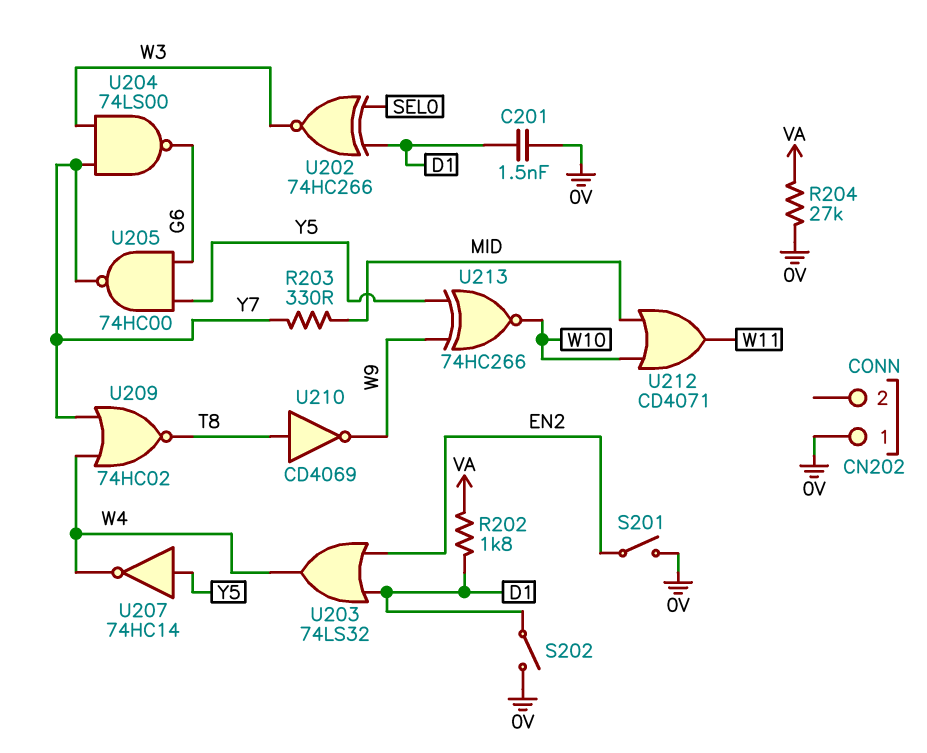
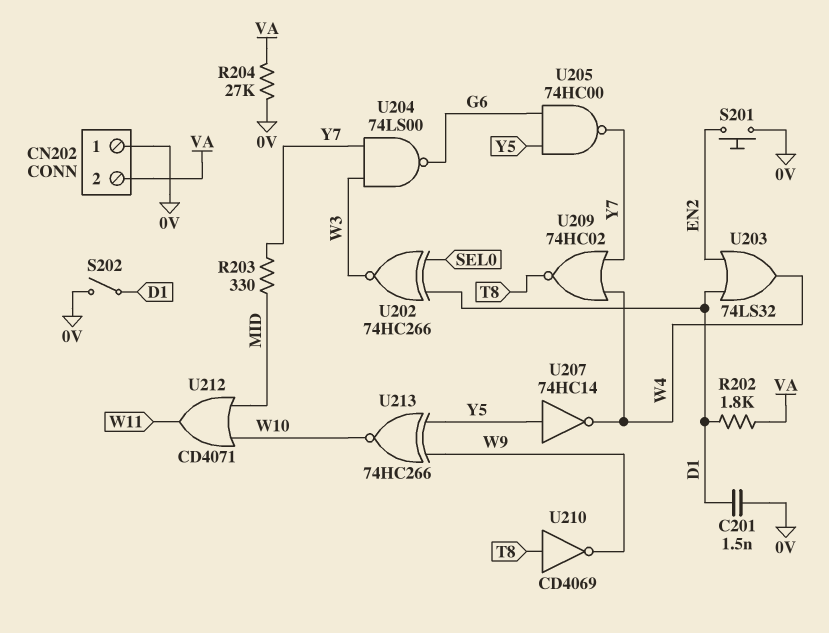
CN202 pin 2: none -> VA
S201: switch (0V, EN2) -> button (0V, EN2)

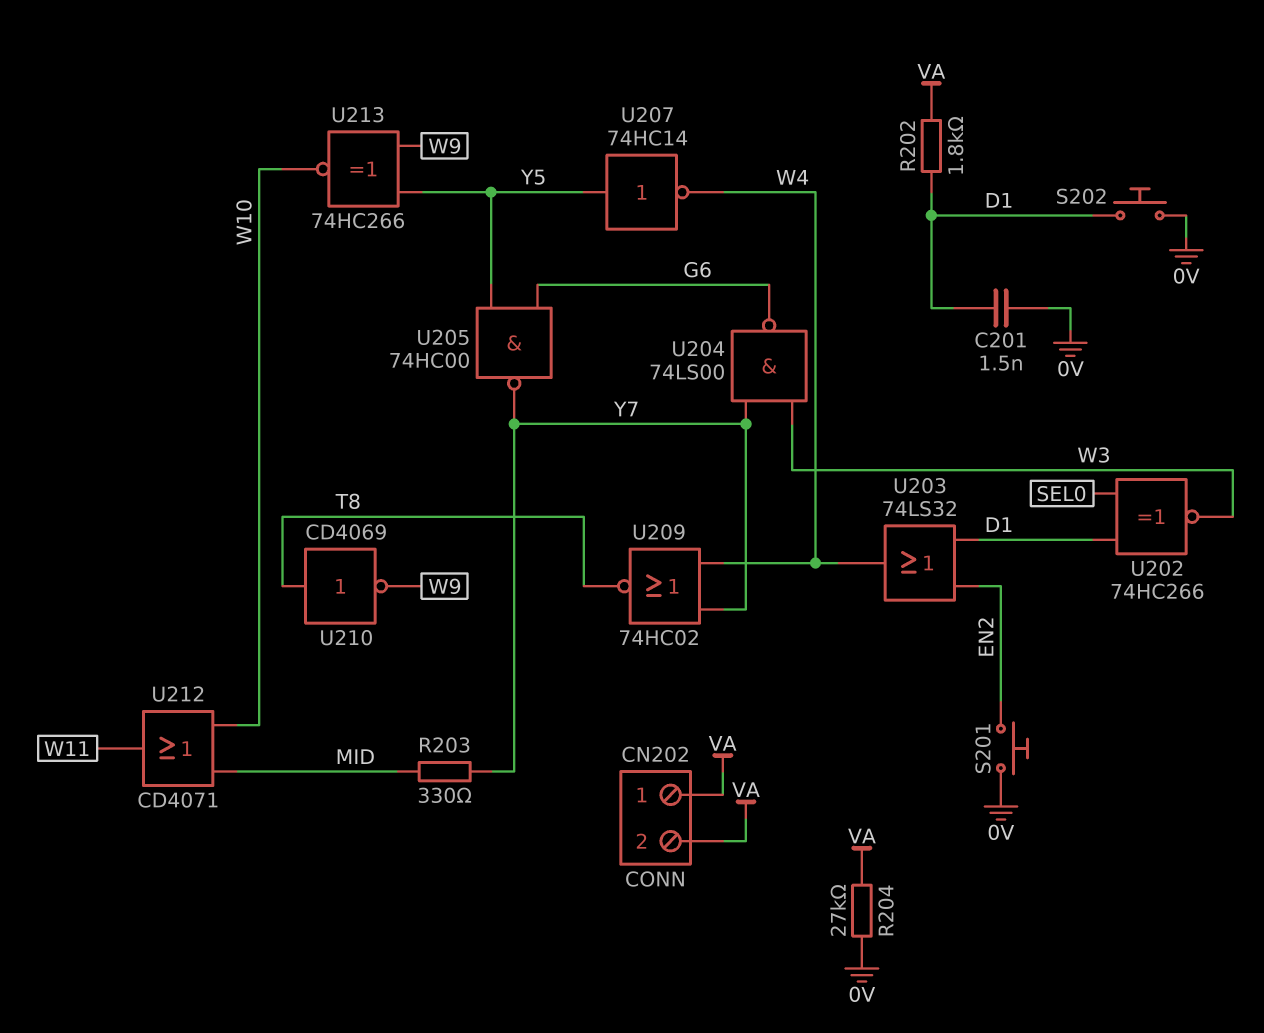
CN202 pin 1: 0V -> VA
S202: switch (0V, D1) -> button (0V, D1)

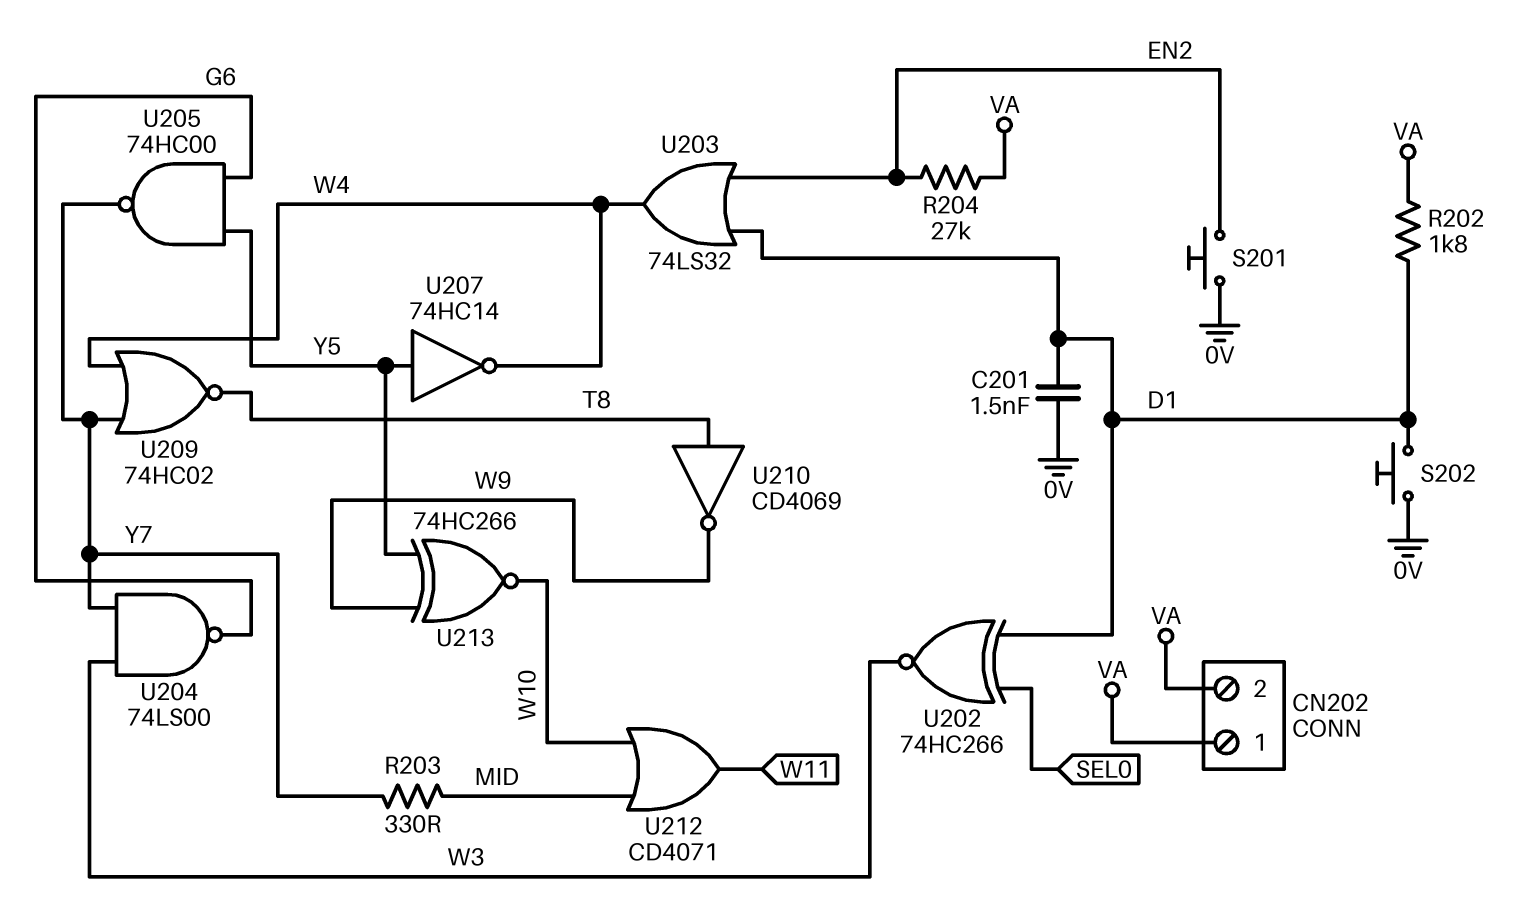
R204: 27k (0V, VA) -> 27k (EN2, VA)

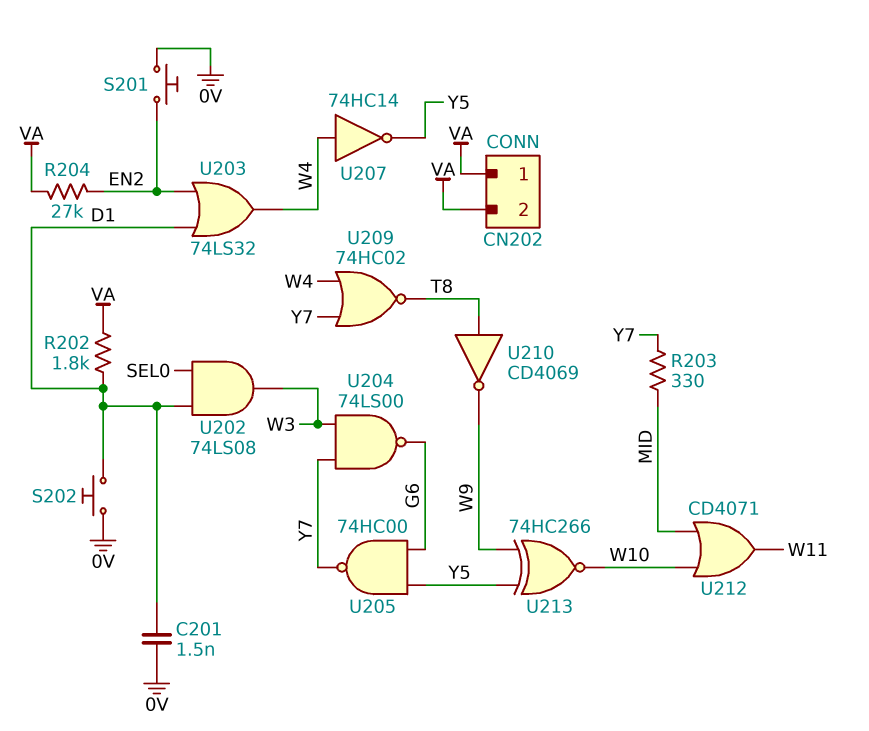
U202: XNOR 74HC266 (in D1, in SEL0, out W3) -> AND 74LS08 (in D1, in SEL0, out W3)
U207: NOT 74HC14 (in Y5, out W4) -> NOT 74HC14 (in W4, out Y5)

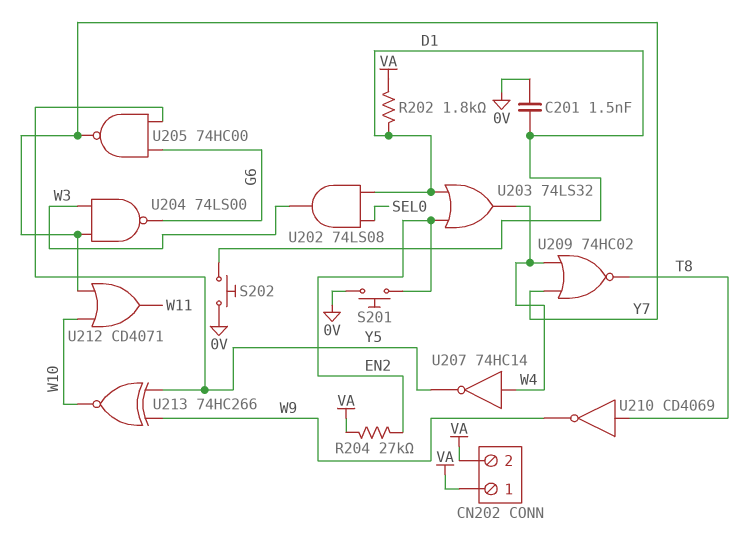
R203: 330 (MID, Y7) -> none
U212: OR CD4071 (in MID, in W10, out W11) -> OR CD4071 (in W10, in Y7, out W11)

